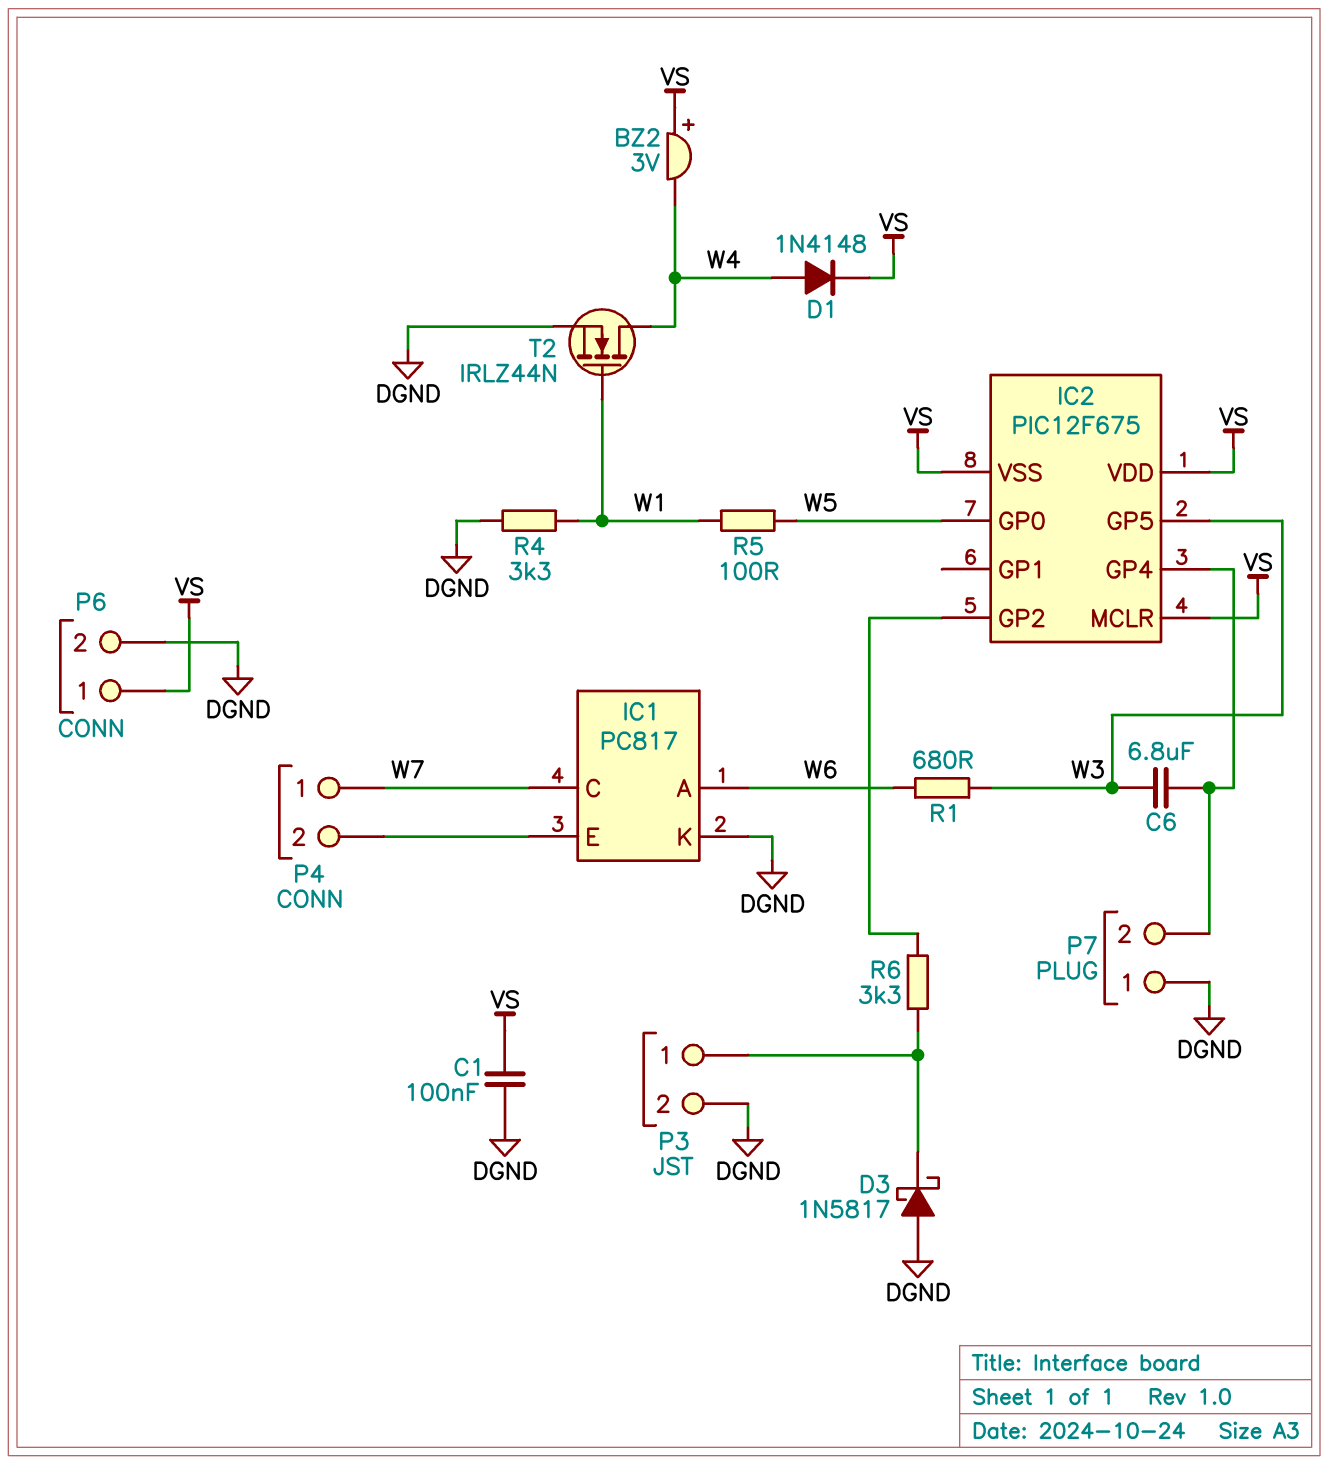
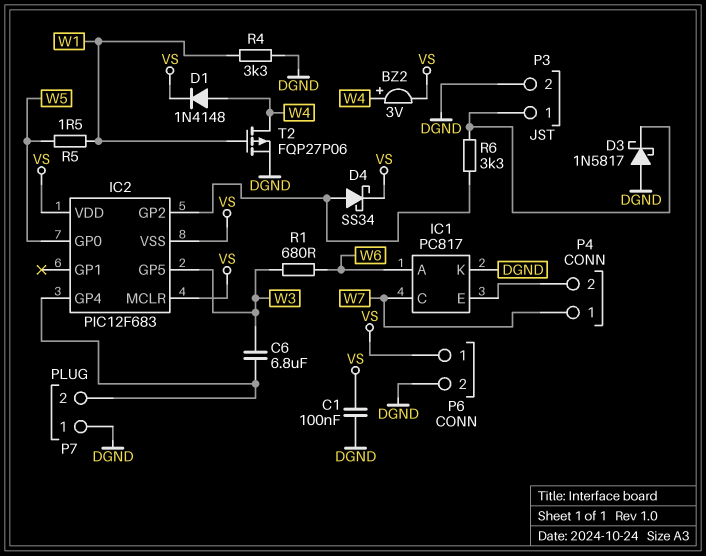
BZ2: buzzer 3V (plus VS, minus W4) -> buzzer 3V (plus W4, minus VS)
D4: none -> schottky SS34 (A IC2/GP2, K VS)
IC2: PIC12F675 -> PIC12F683
R5: 100 (W1, W5) -> 1.5 (W1, W5)
T2: NMOS IRLZ44N (G W1, D W4, S DGND) -> PMOS FQP27P06 (G W1, D W4, S DGND)

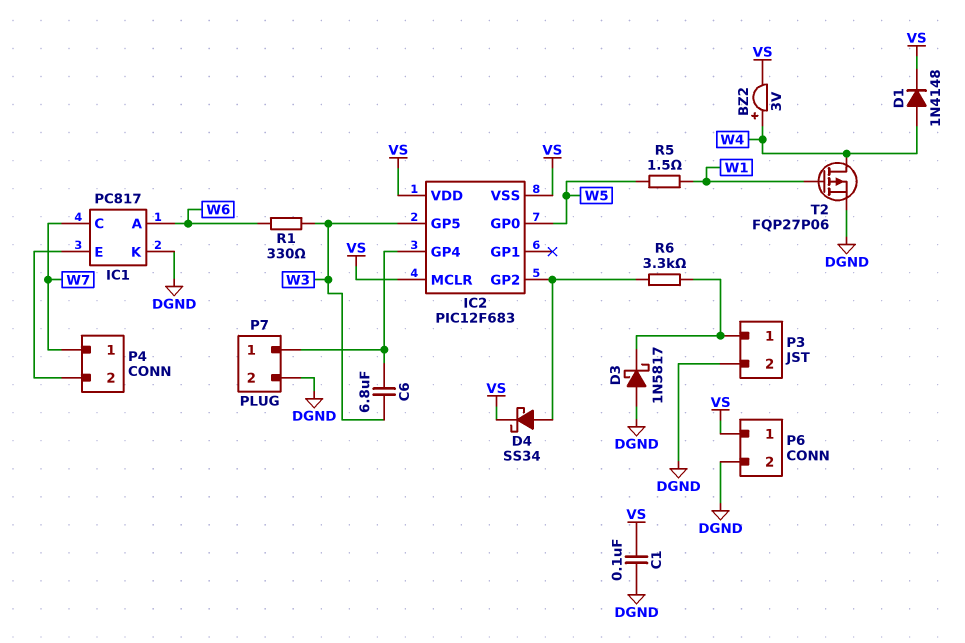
P7 pin 1: DGND -> IC2/GP4
P7 pin 2: IC2/GP4 -> DGND
R1: 680 (W3, W6) -> 330 (W3, W6)
R4: 3.3k (DGND, W1) -> none

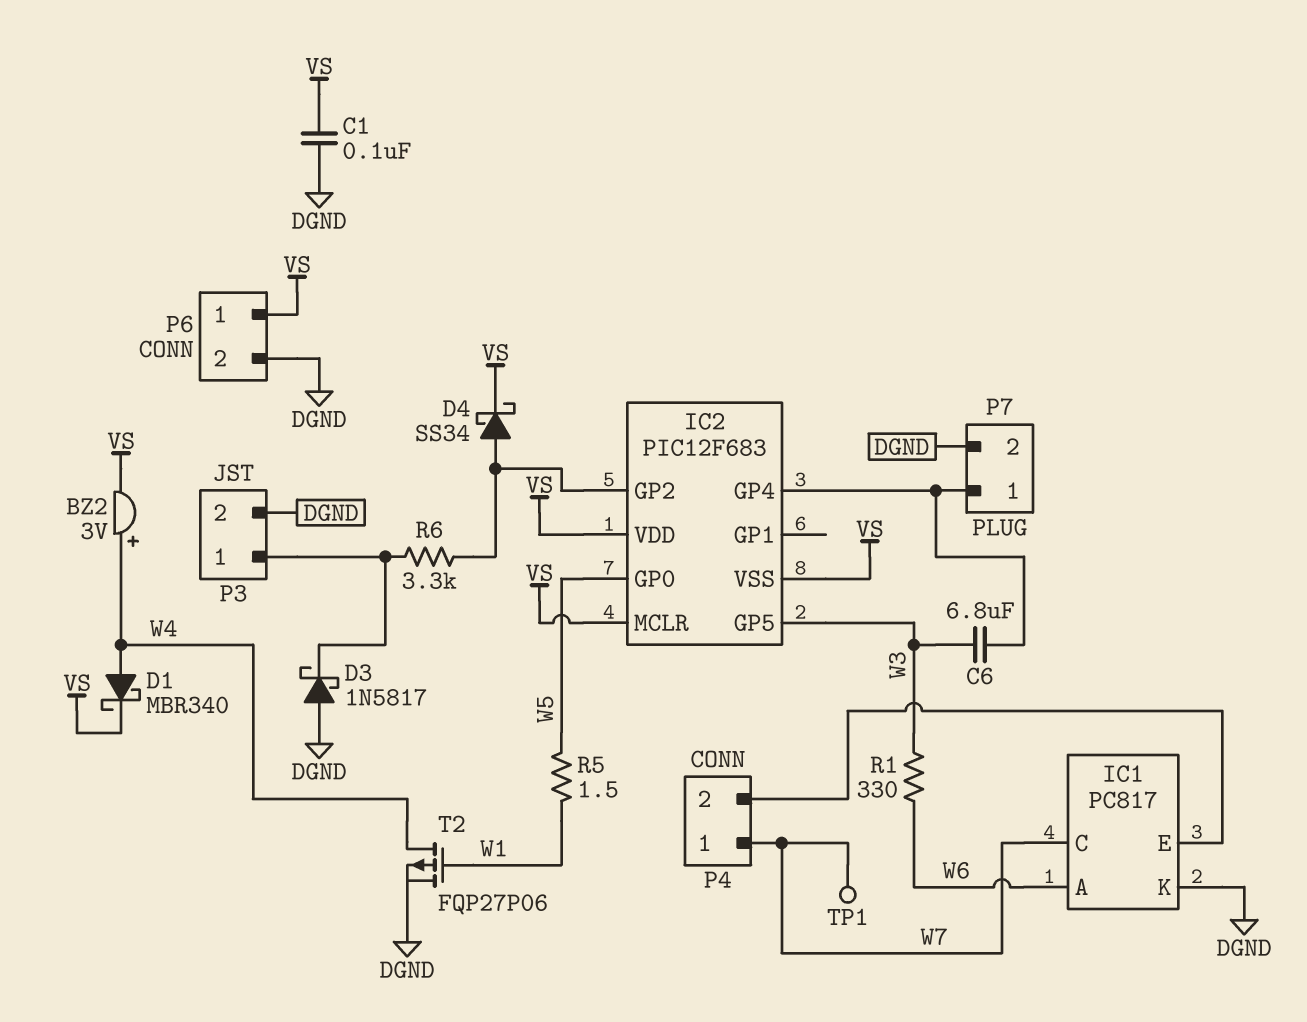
D1: diode 1N4148 (A W4, K VS) -> schottky MBR340 (A W4, K VS)
TP1: none -> test point (W7)

